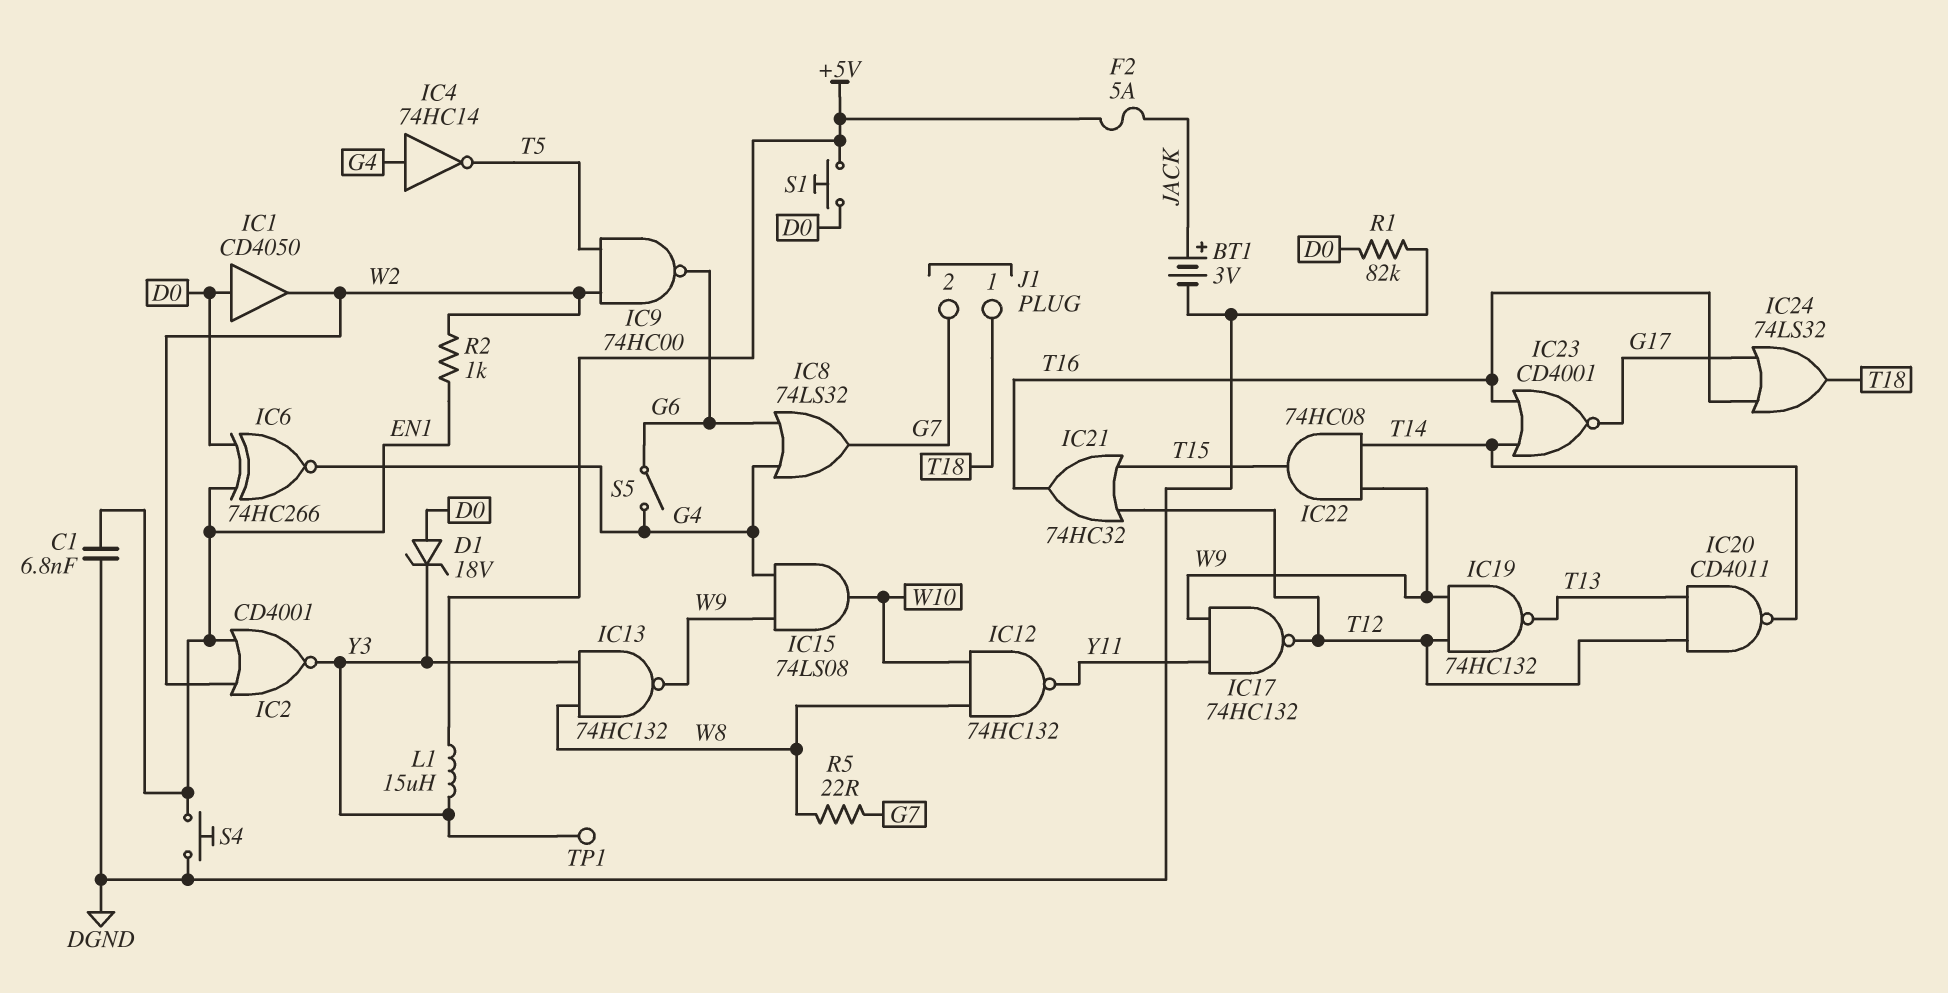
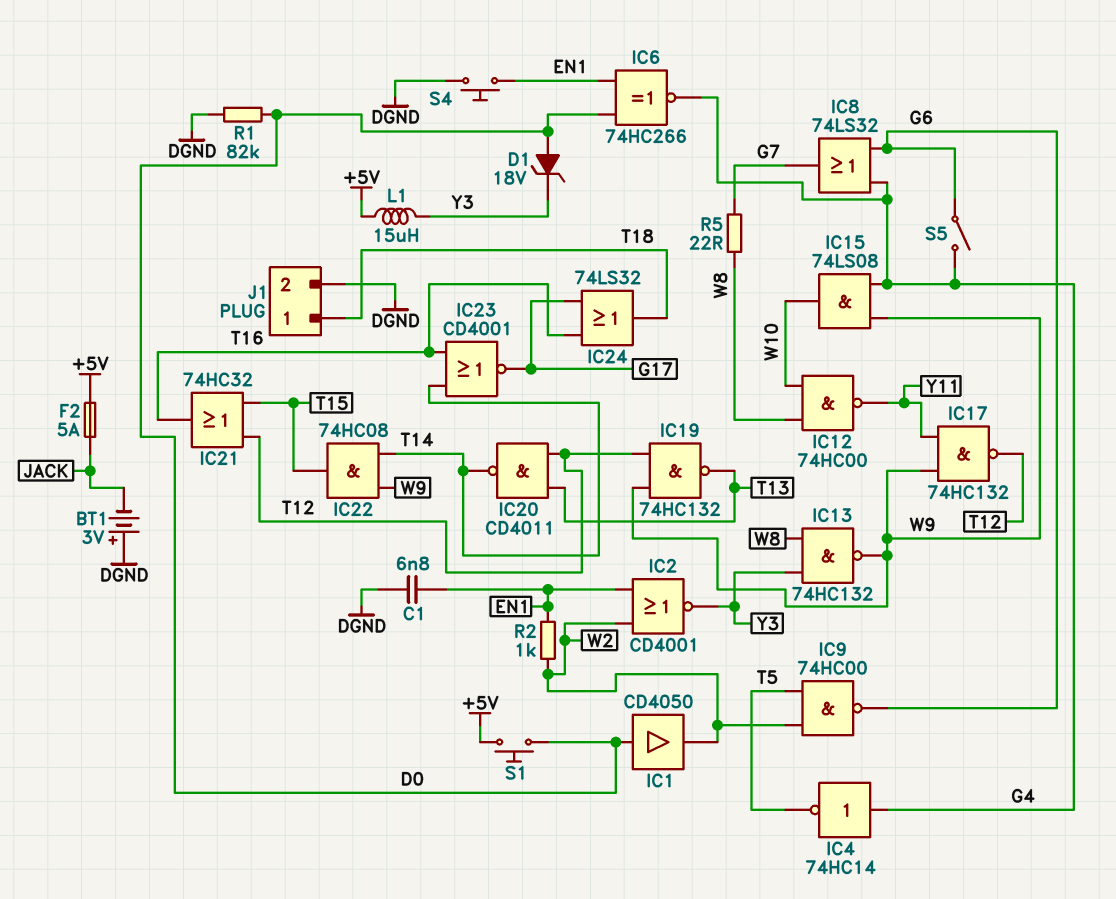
BT1: 3V (plus JACK, minus DGND) -> 3V (plus DGND, minus JACK)
IC12: NAND 74HC132 (in W8, in W10, out Y11) -> NAND 74HC00 (in W8, in W10, out Y11)
J1 pin 2: G7 -> DGND
TP1: test point (Y3) -> none

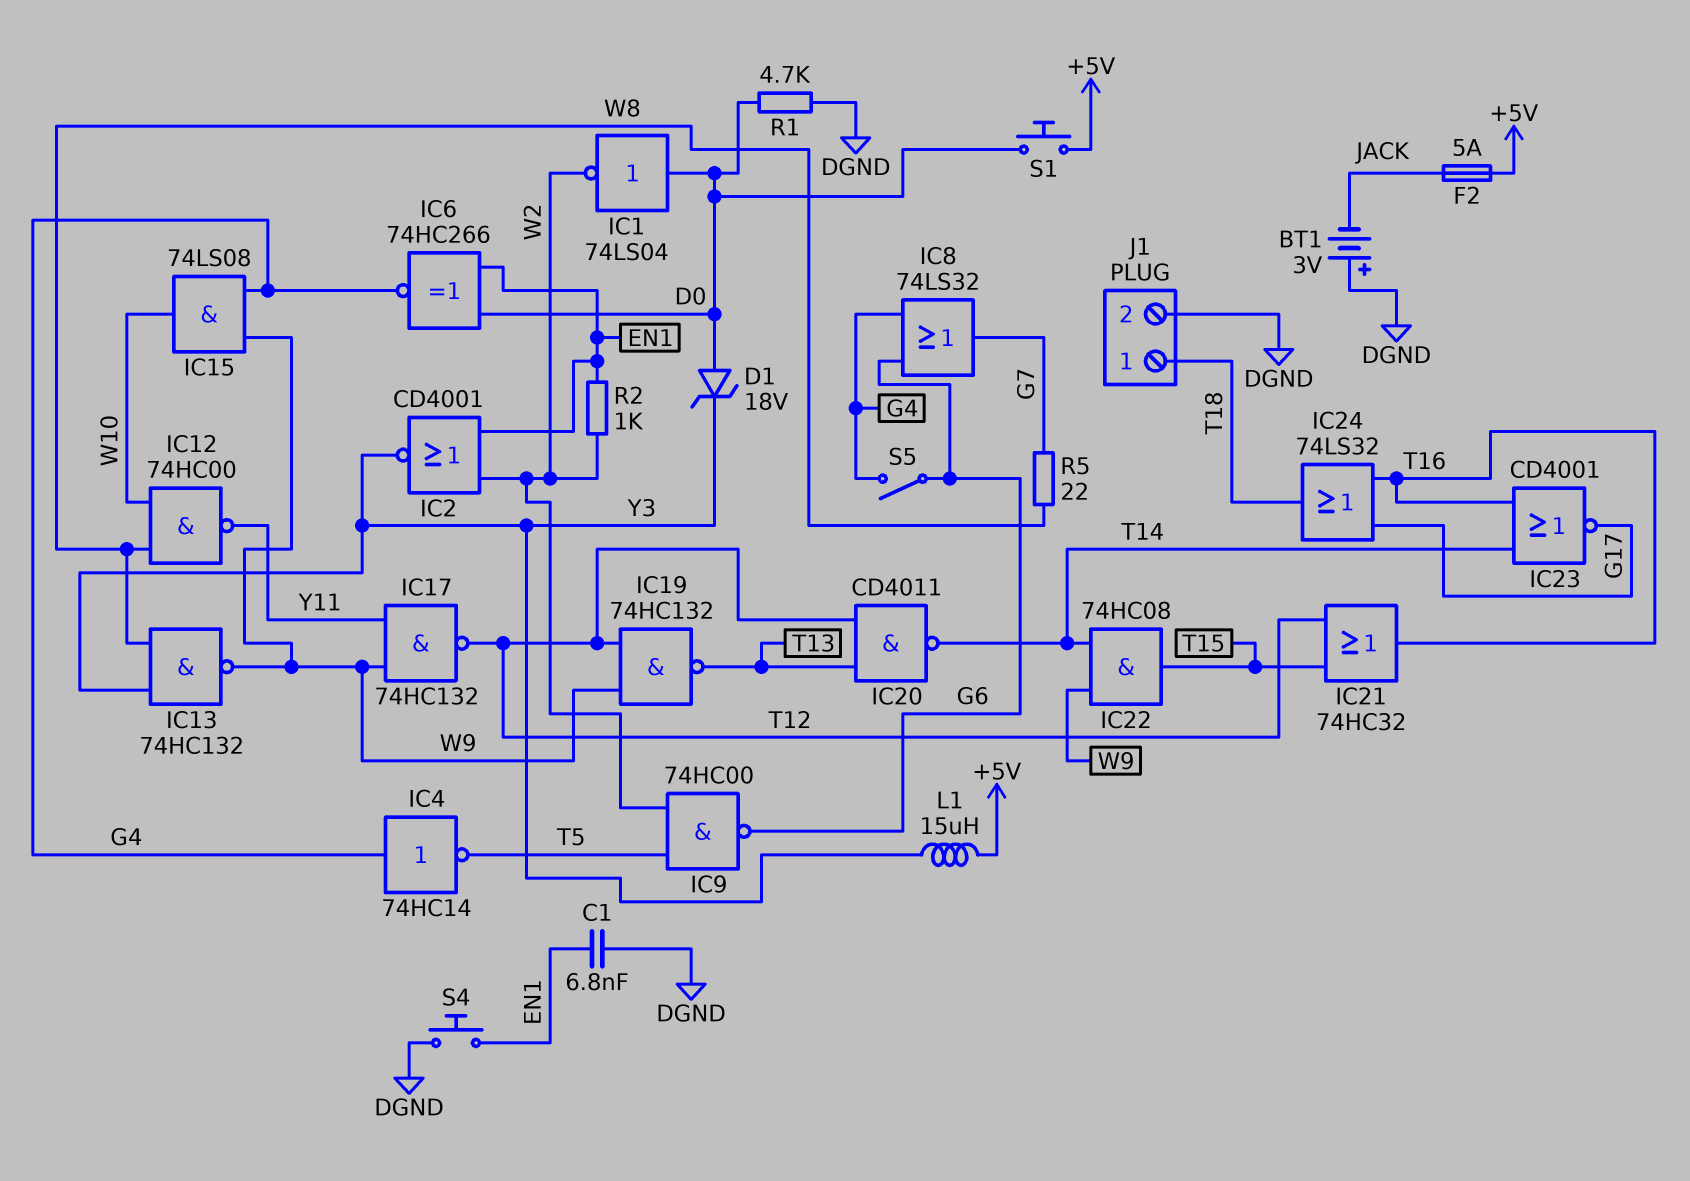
IC1: buffer CD4050 (in D0, out W2) -> NOT 74LS04 (in D0, out W2)
R1: 82k (D0, DGND) -> 4.7k (D0, DGND)

